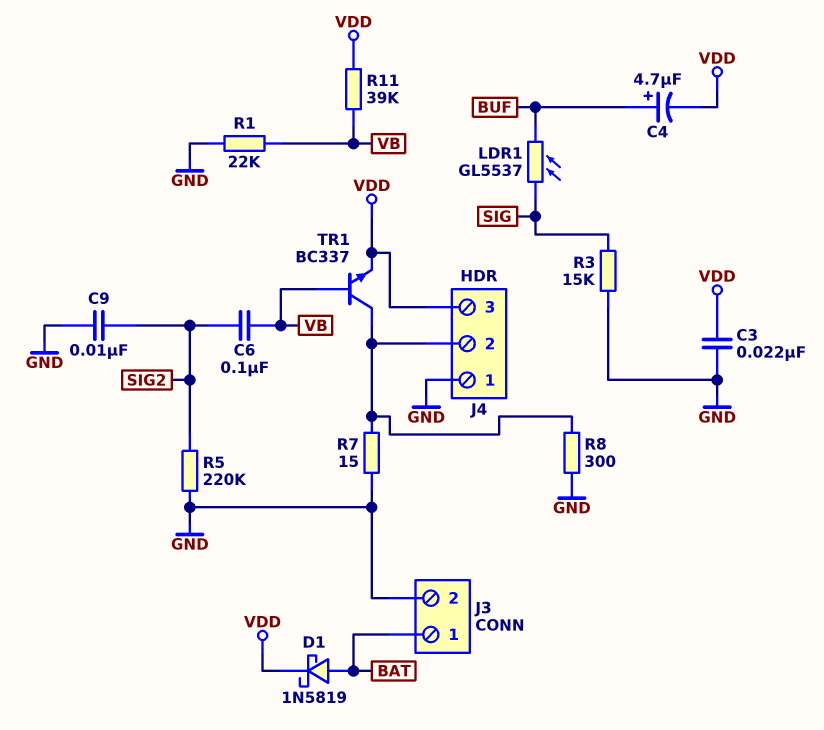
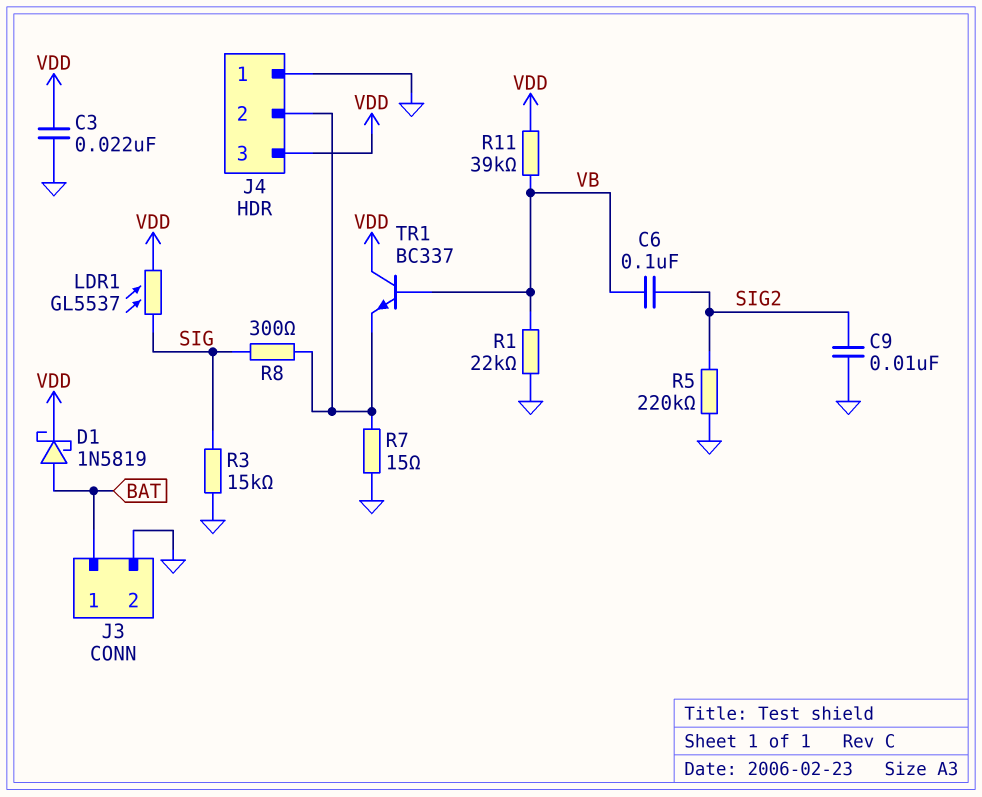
C4: 4.7uF (plus BUF, minus VDD) -> none
LDR1: GL5537 (BUF, SIG) -> GL5537 (SIG, VDD)
R8: 300 (GND, J4/2) -> 300 (J4/2, SIG)
TR1: NPN BC337 (B VB, C J4/2, E VDD) -> NPN BC337 (B VB, C VDD, E J4/2)

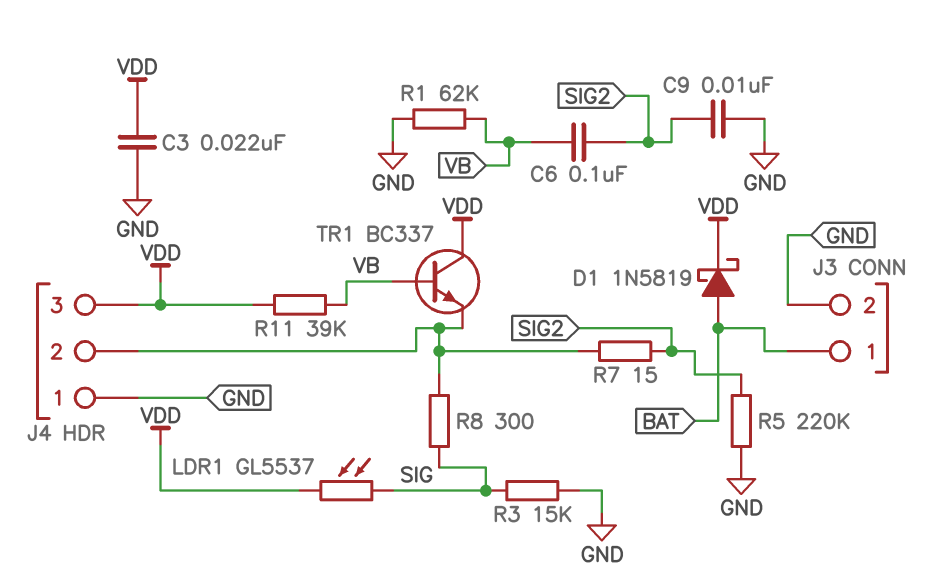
R1: 22k (GND, VB) -> 62k (GND, VB)
R7: 15 (GND, J4/2) -> 15 (J4/2, SIG2)

